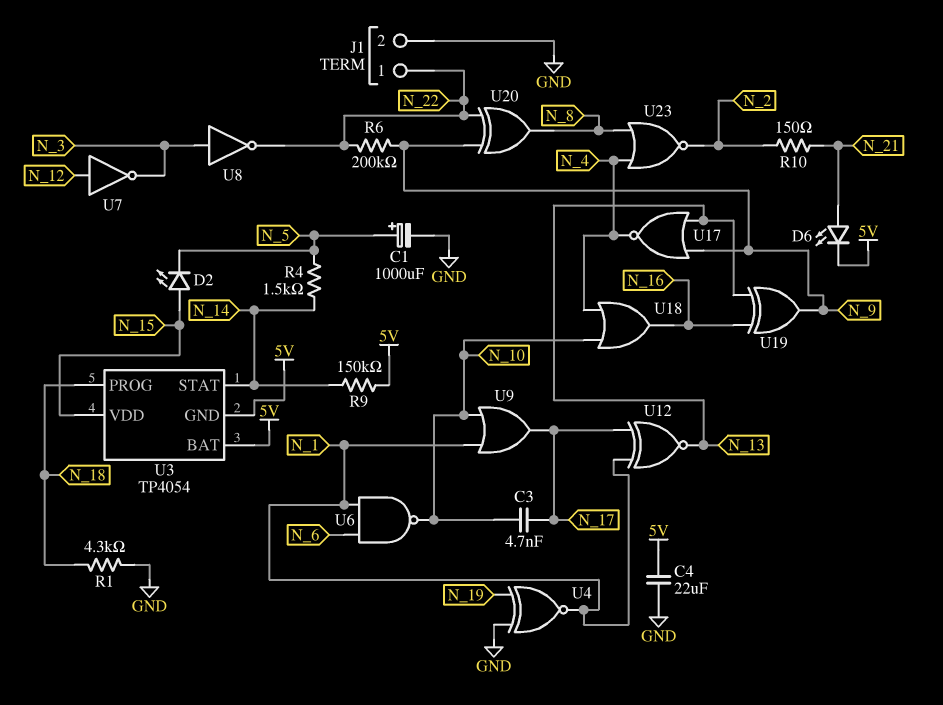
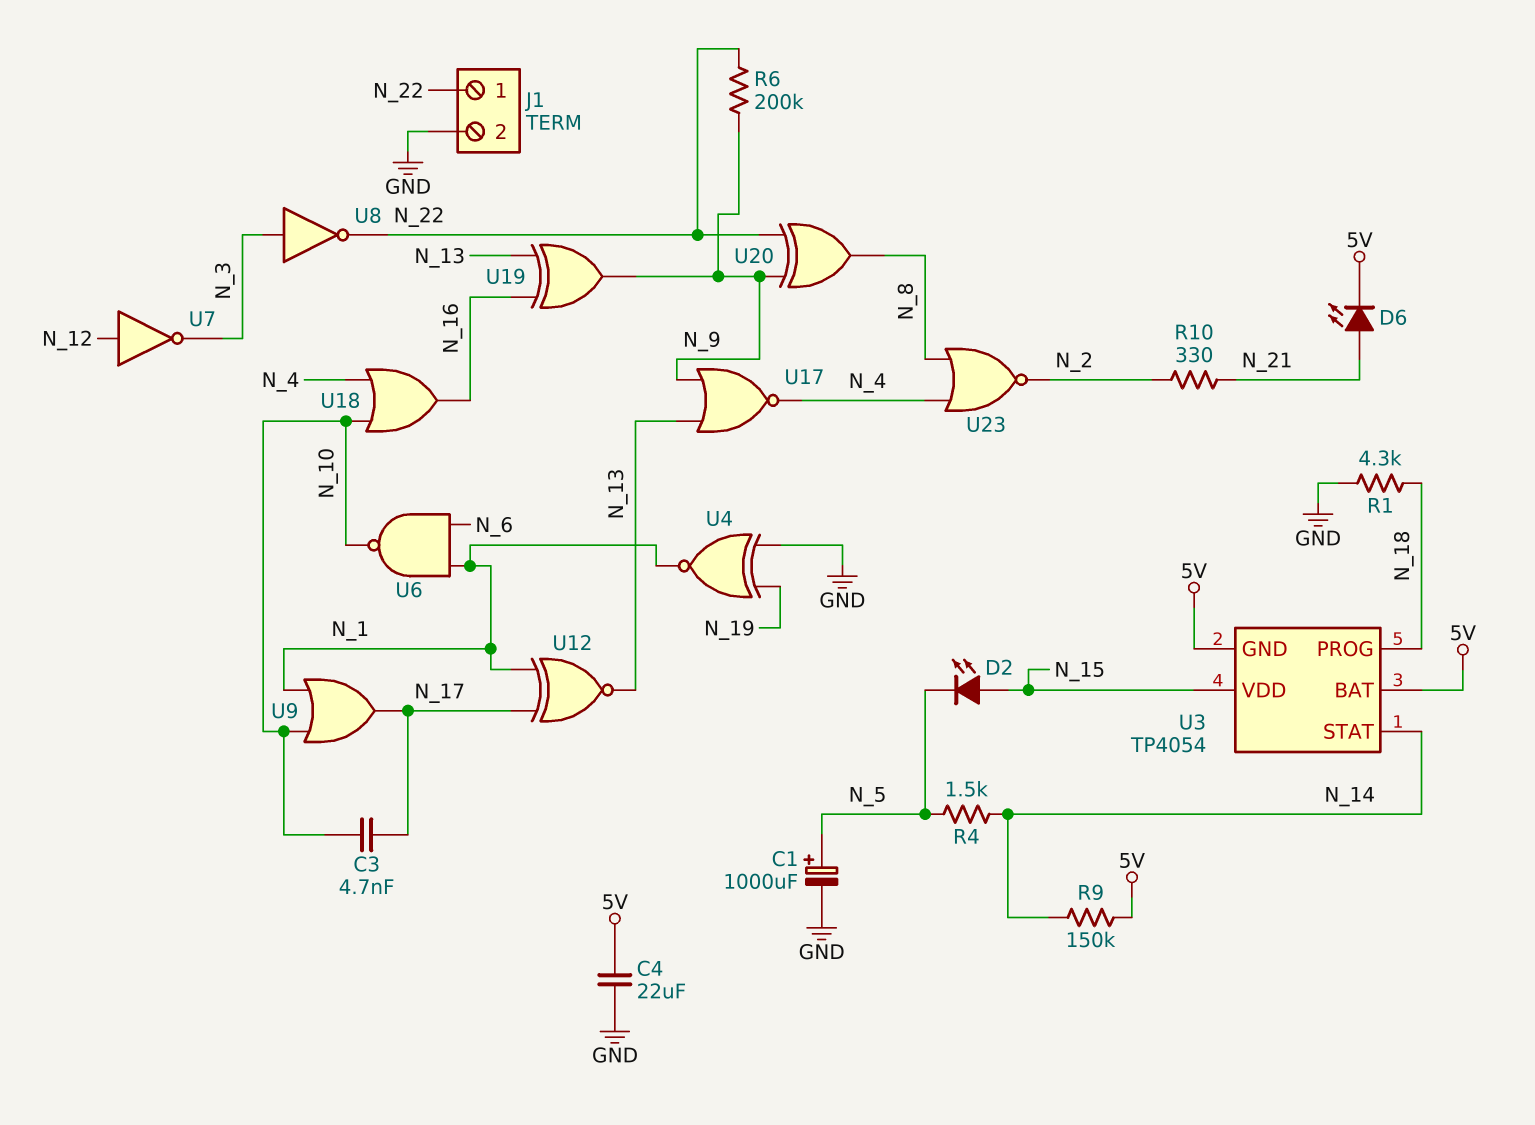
R10: 150 (N_2, N_21) -> 330 (N_2, N_21)

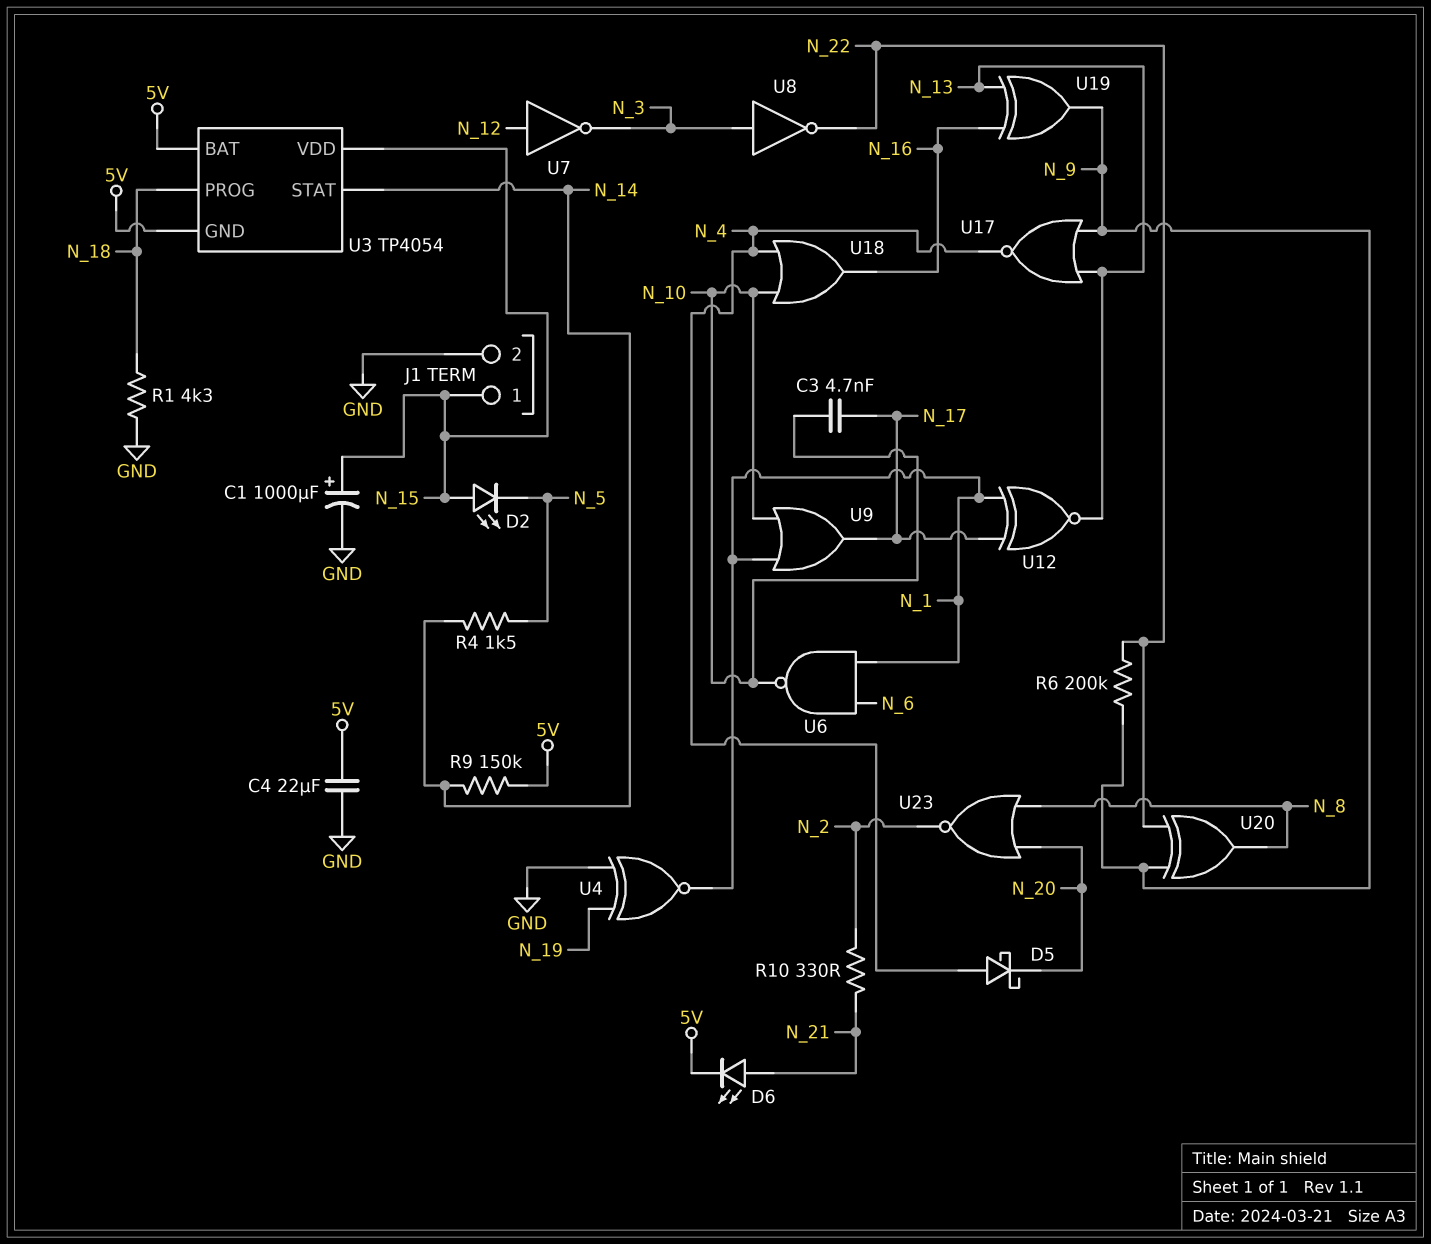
C1: 1000uF (plus N_5, minus GND) -> 1000uF (plus N_15, minus GND)
D5: none -> schottky (A N_4, K N_20)
J1 pin 1: N_22 -> N_15
U23: NOR (in N_4, in N_8, out N_2) -> NOR (in N_8, in N_20, out N_2)

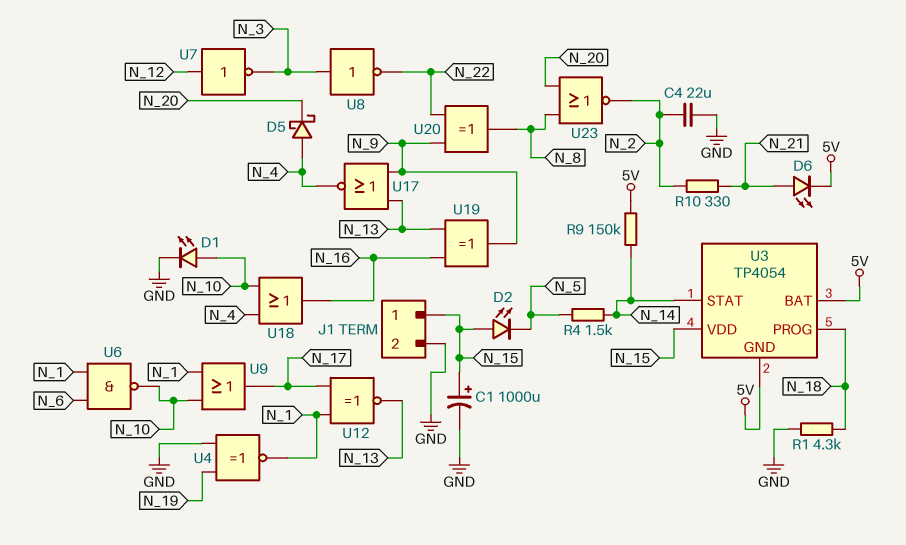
C3: 4.7nF (N_10, N_17) -> none
C4: 22uF (5V, GND) -> 22uF (GND, N_2)
D1: none -> LED (A N_10, K GND)
R6: 200k (N_9, N_22) -> none

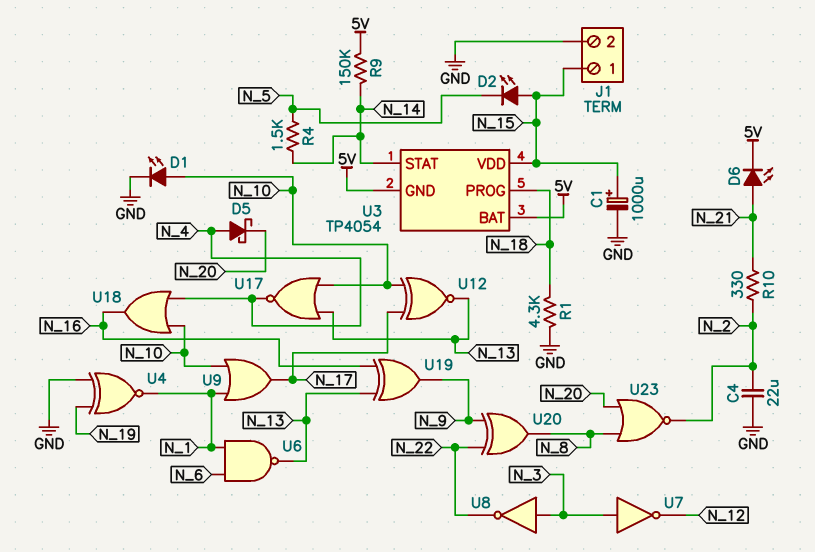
U6: NAND (in N_1, in N_6, out N_10) -> NAND (in N_1, in N_6, out N_13)
U7: NOT (in N_12, out N_3) -> NOT (in N_3, out N_12)
U12: XNOR (in N_1, in N_17, out N_13) -> XNOR (in N_10, in N_17, out N_13)
U17: NOR (in N_9, in N_13, out N_4) -> NOR (in N_10, in N_13, out N_4)

